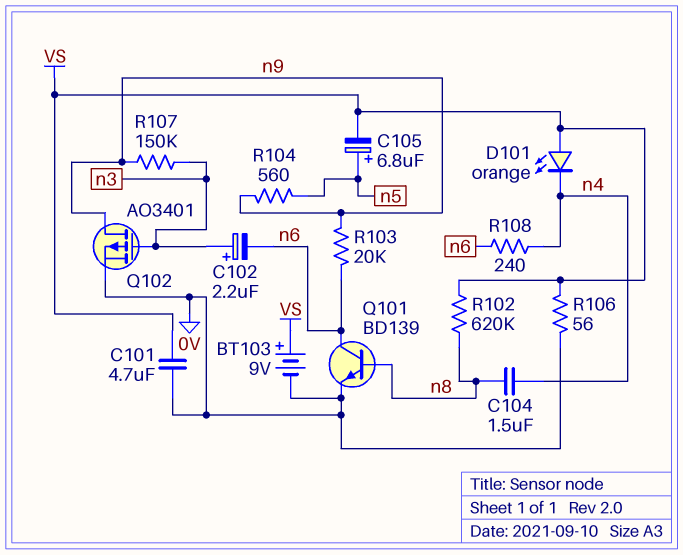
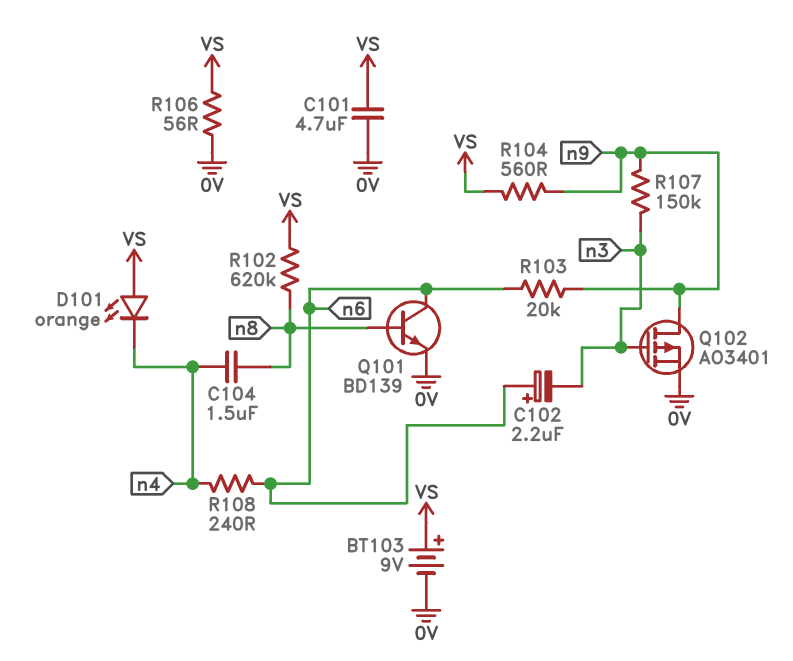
C102: 2.2uF (plus n3, minus n6) -> 2.2uF (plus n6, minus n3)
C105: 6.8uF (plus n5, minus VS) -> none
R104: 560 (n5, n9) -> 560 (VS, n9)

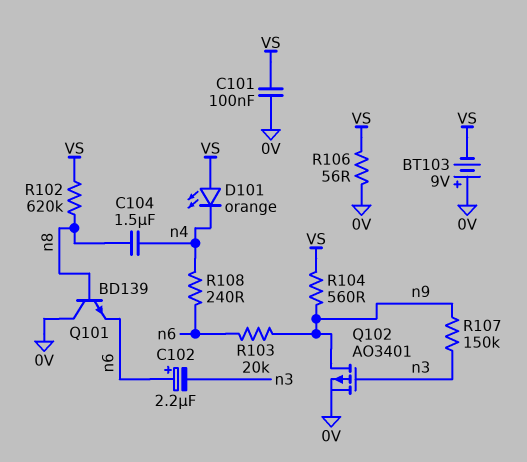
BT103: 9V (plus VS, minus 0V) -> 9V (plus 0V, minus VS)
C101: 4.7uF (0V, VS) -> 100nF (0V, VS)
Q101: NPN BD139 (B n8, C n6, E 0V) -> NPN BD139 (B n8, C 0V, E n6)

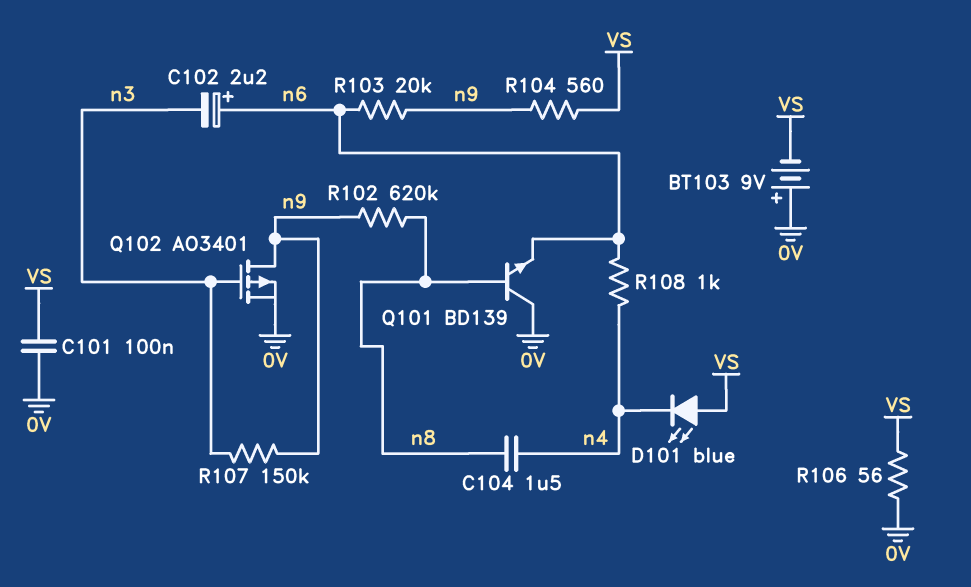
D101: LED orange (A VS, K n4) -> LED blue (A VS, K n4)
R102: 620k (VS, n8) -> 620k (n8, n9)
R108: 240 (n4, n6) -> 1k (n4, n6)

